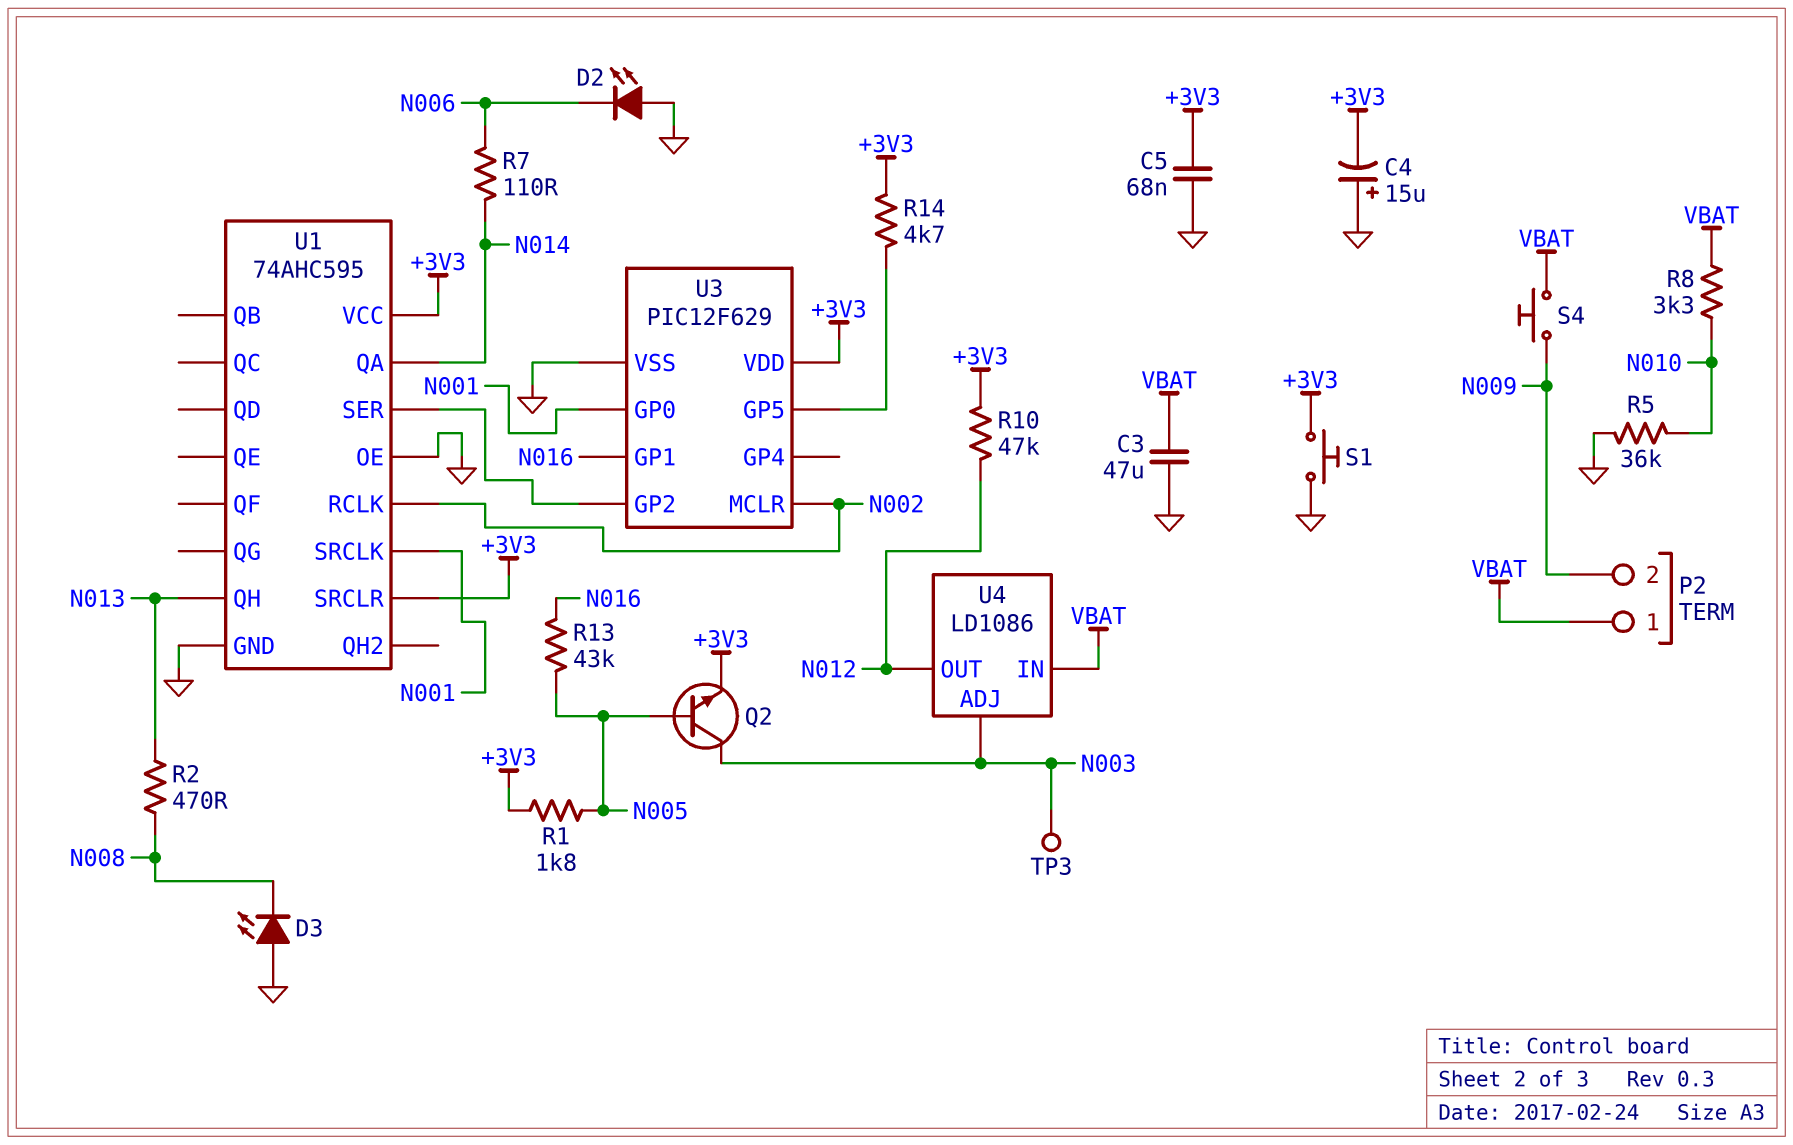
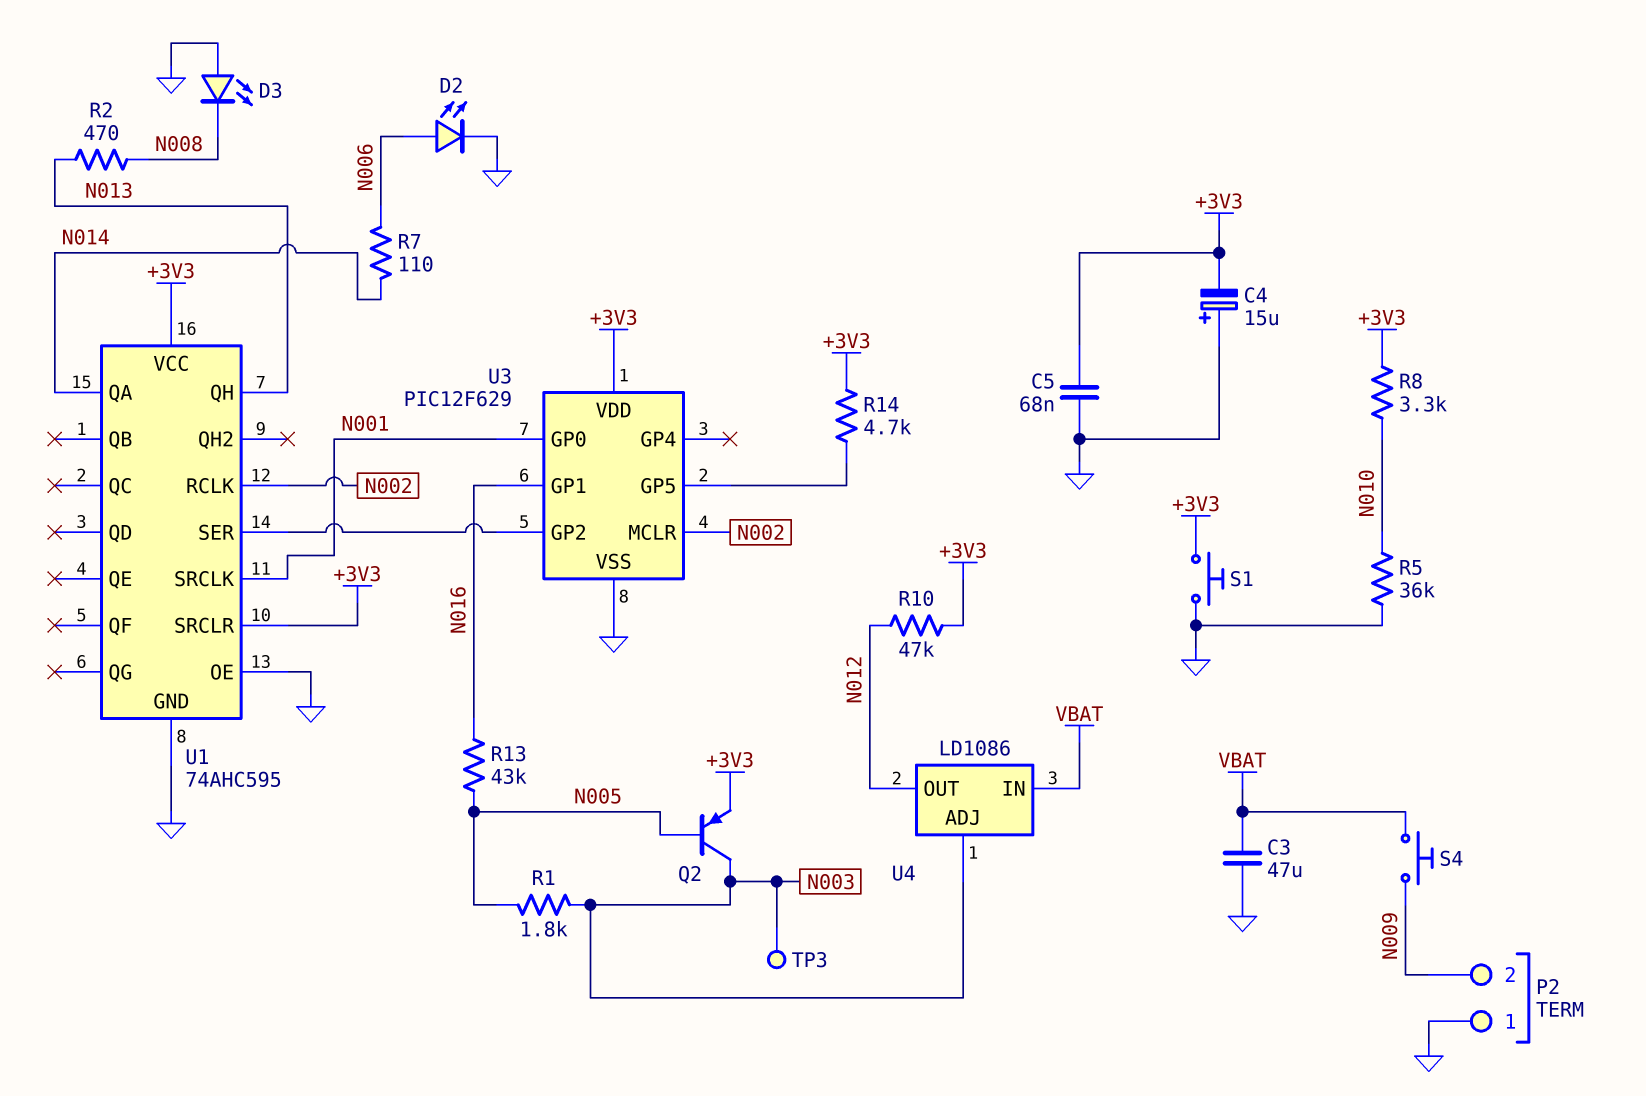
D2: LED (A GND, K N006) -> LED (A N006, K GND)
P2 pin 1: VBAT -> GND
Q2: NPN (B N005, C N003, E +3V3) -> PNP (B N005, C N003, E +3V3)
R1: 1.8k (+3V3, N005) -> 1.8k (N003, N005)
R8: 3.3k (N010, VBAT) -> 3.3k (+3V3, N010)

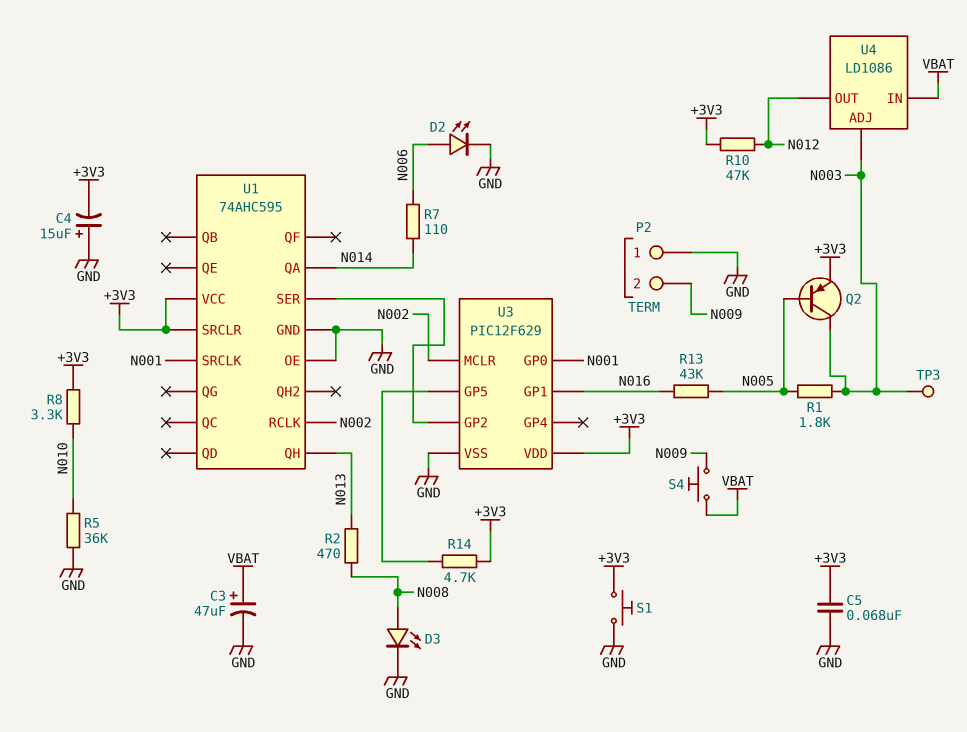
C3: 47uF (GND, VBAT) -> 47uF (plus VBAT, minus GND)
D3: LED (A GND, K N008) -> LED (A N008, K GND)

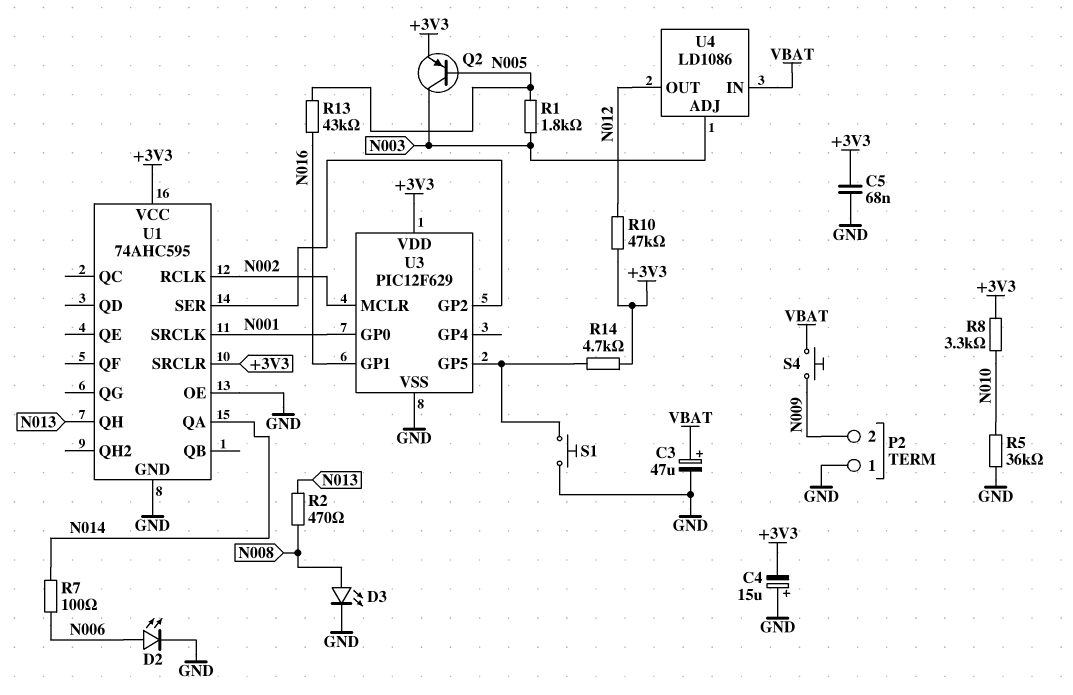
R7: 110 (N006, N014) -> 100 (N006, N014)
S1: button (+3V3, GND) -> button (GND, U3/GP5)
TP3: test point (N003) -> none

